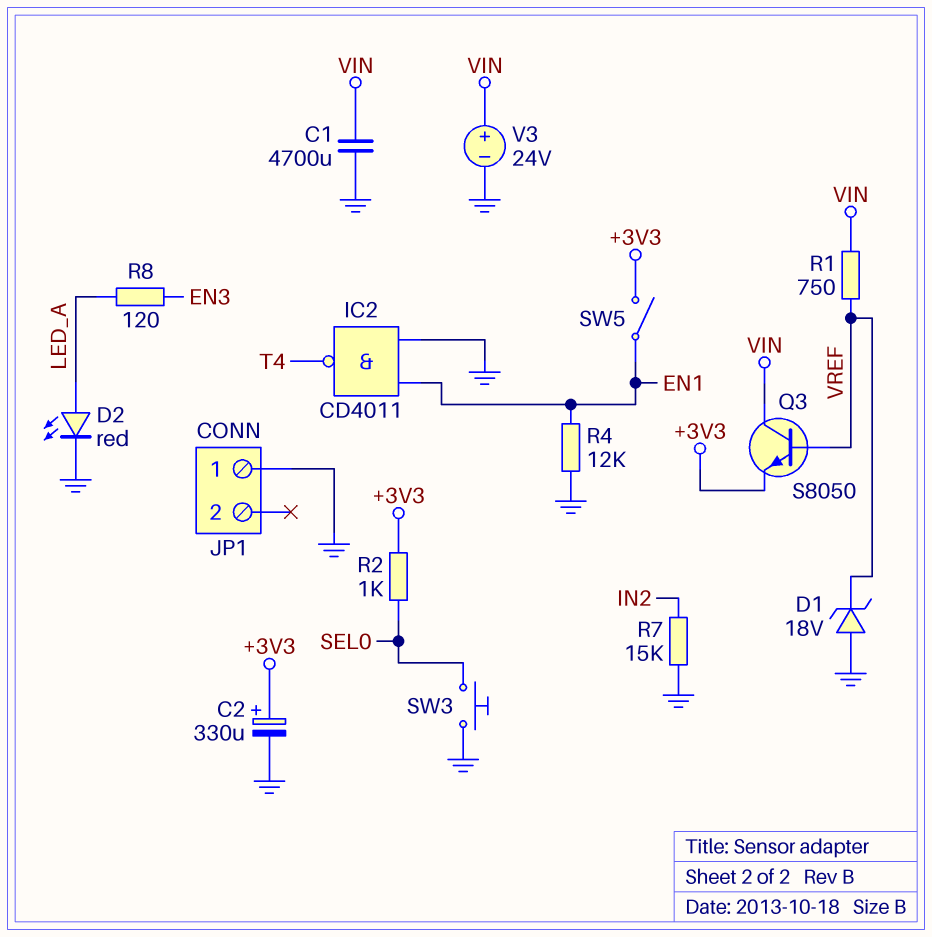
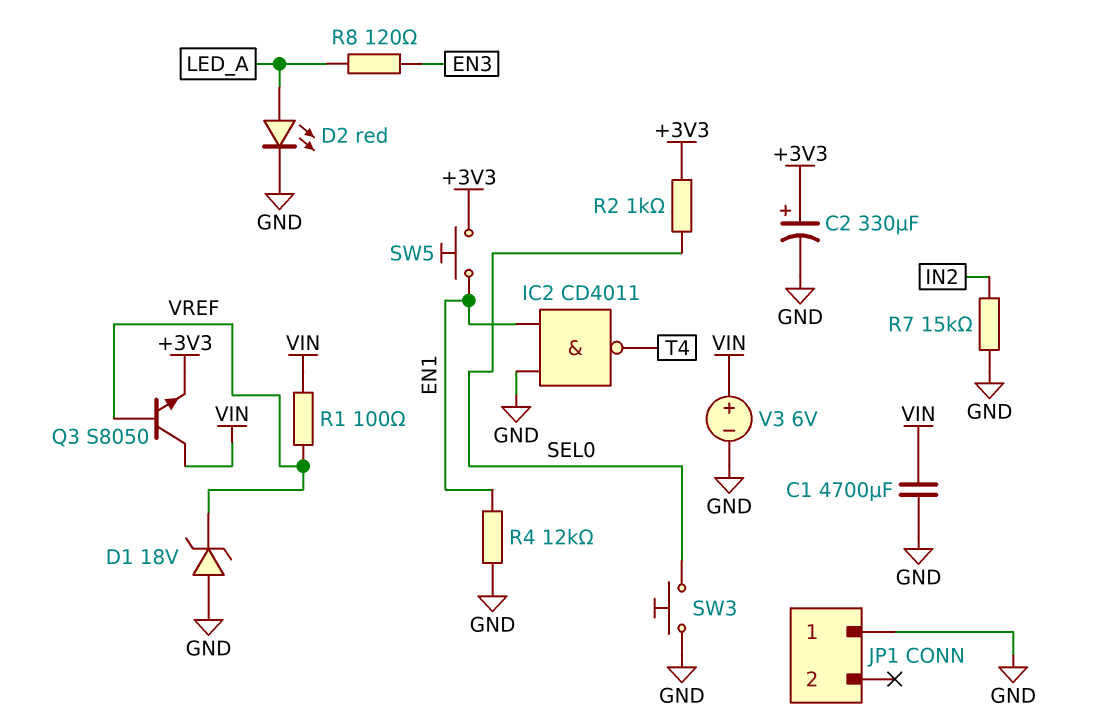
R1: 750 (VIN, VREF) -> 100 (VIN, VREF)
SW5: switch (+3V3, EN1) -> button (+3V3, EN1)
V3: 24V (plus VIN, minus GND) -> 6V (plus VIN, minus GND)

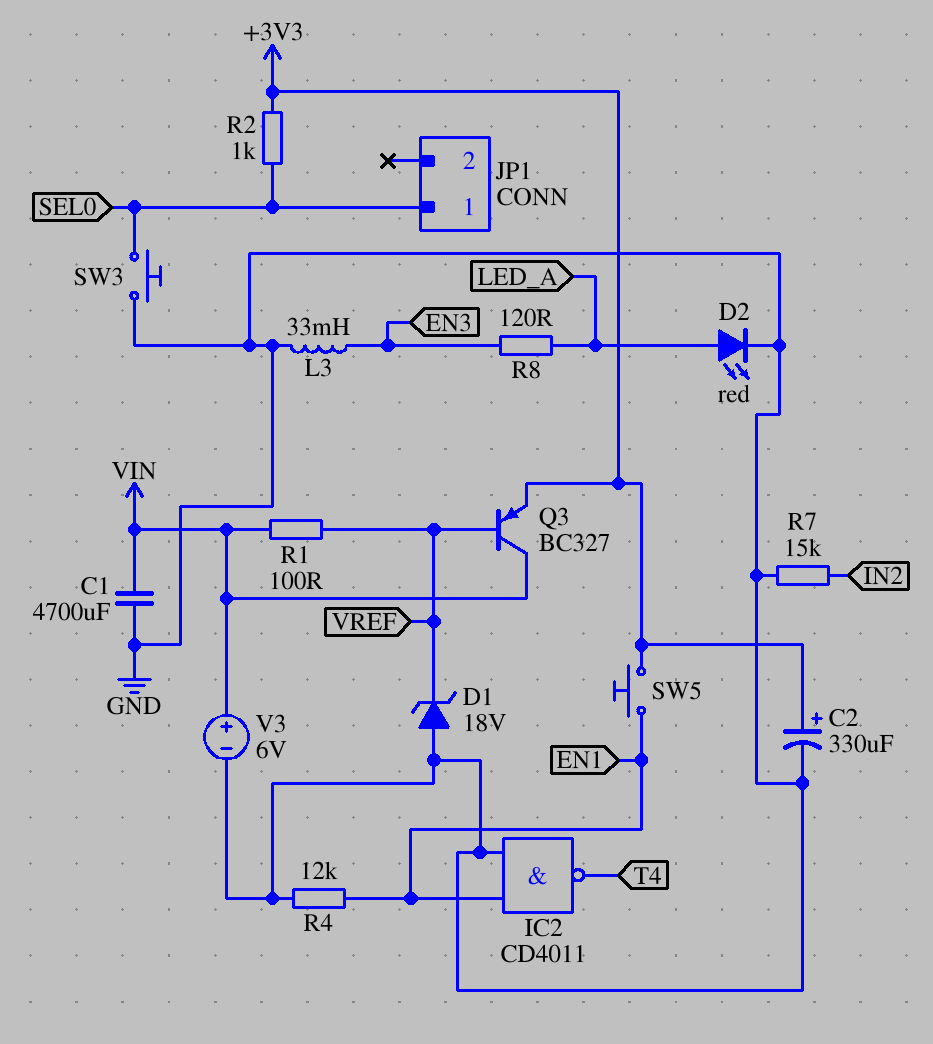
JP1 pin 1: GND -> SEL0
L3: none -> 33mH (EN3, GND)
Q3: NPN S8050 (B VREF, C VIN, E +3V3) -> PNP BC327 (B VREF, C VIN, E +3V3)

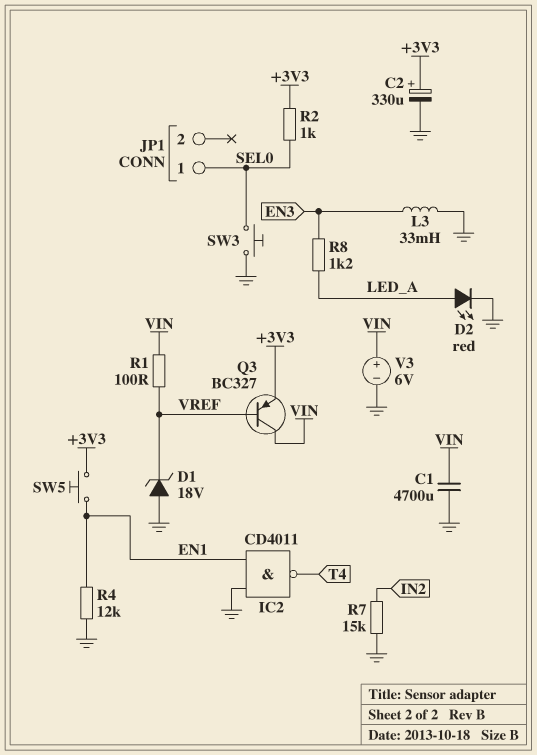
R8: 120 (EN3, LED_A) -> 1.2k (EN3, LED_A)

